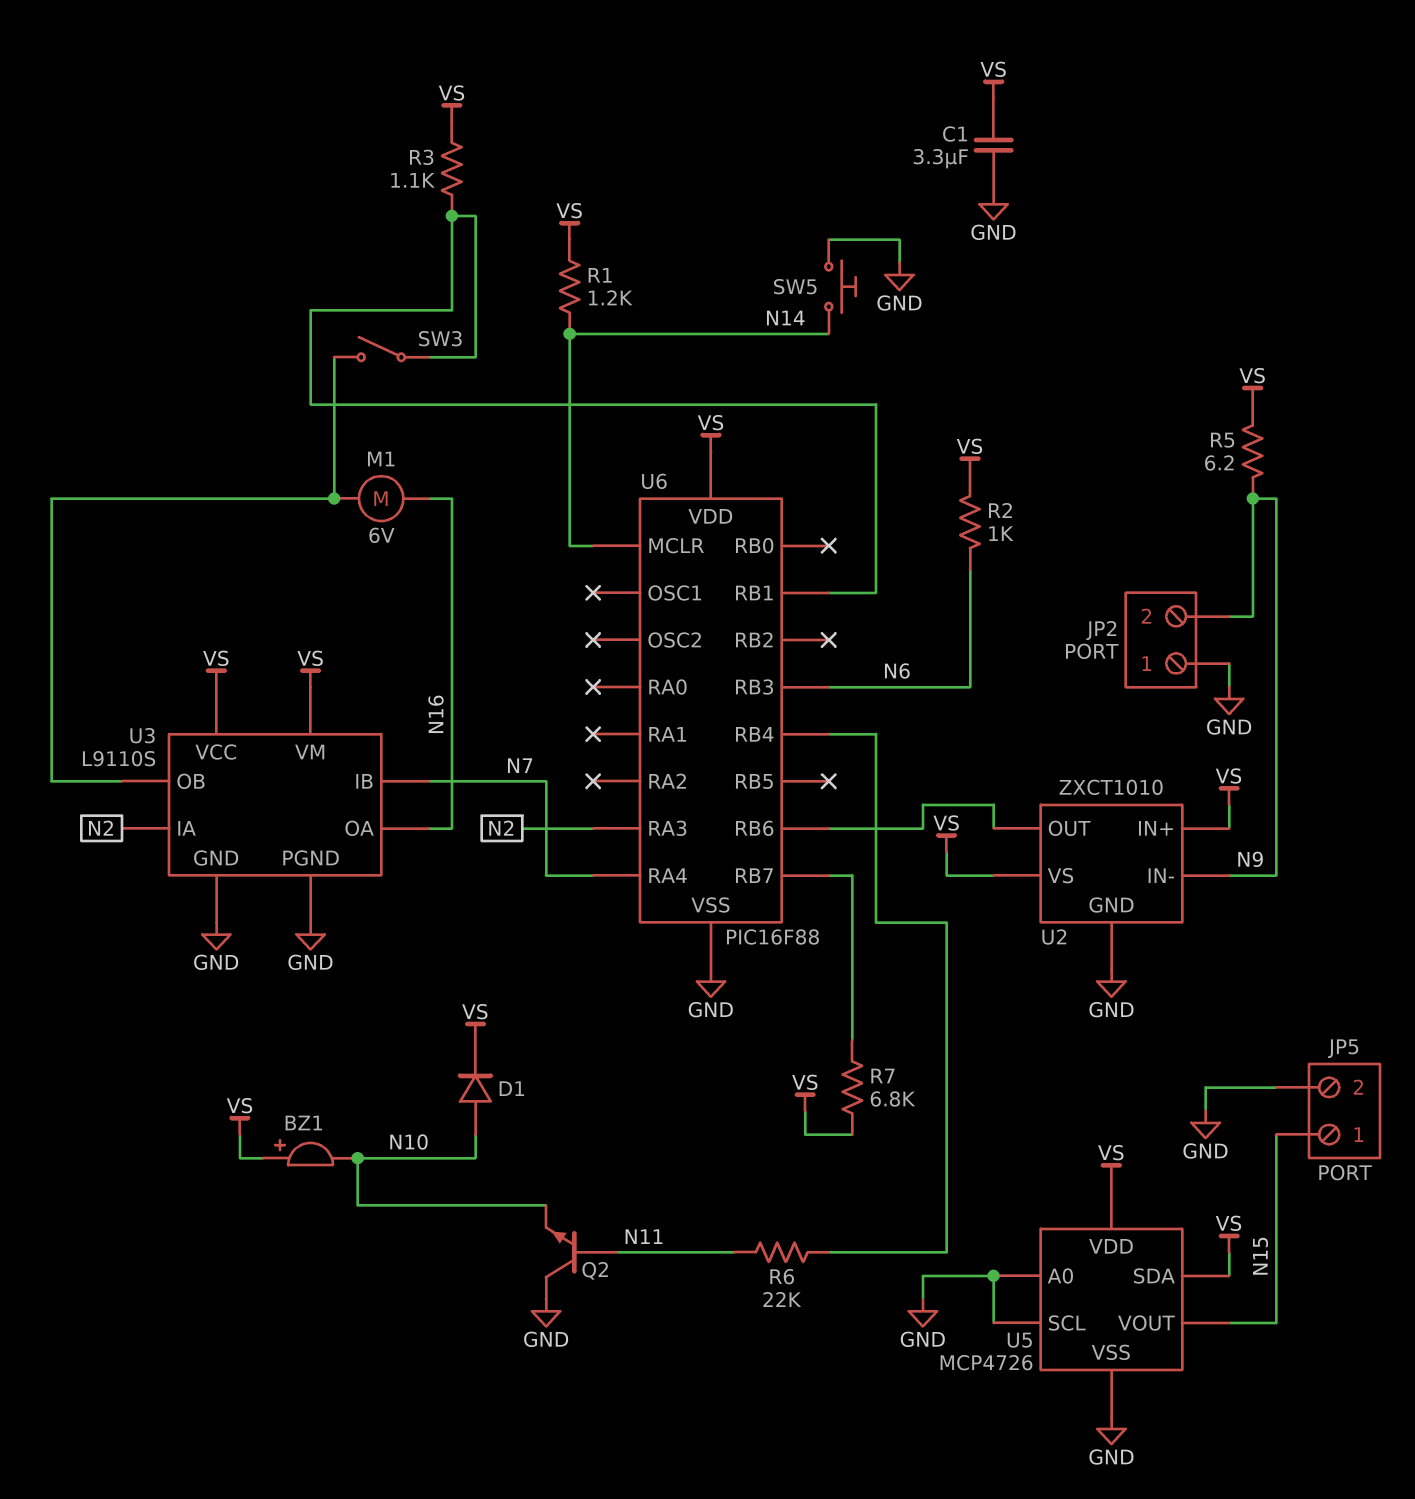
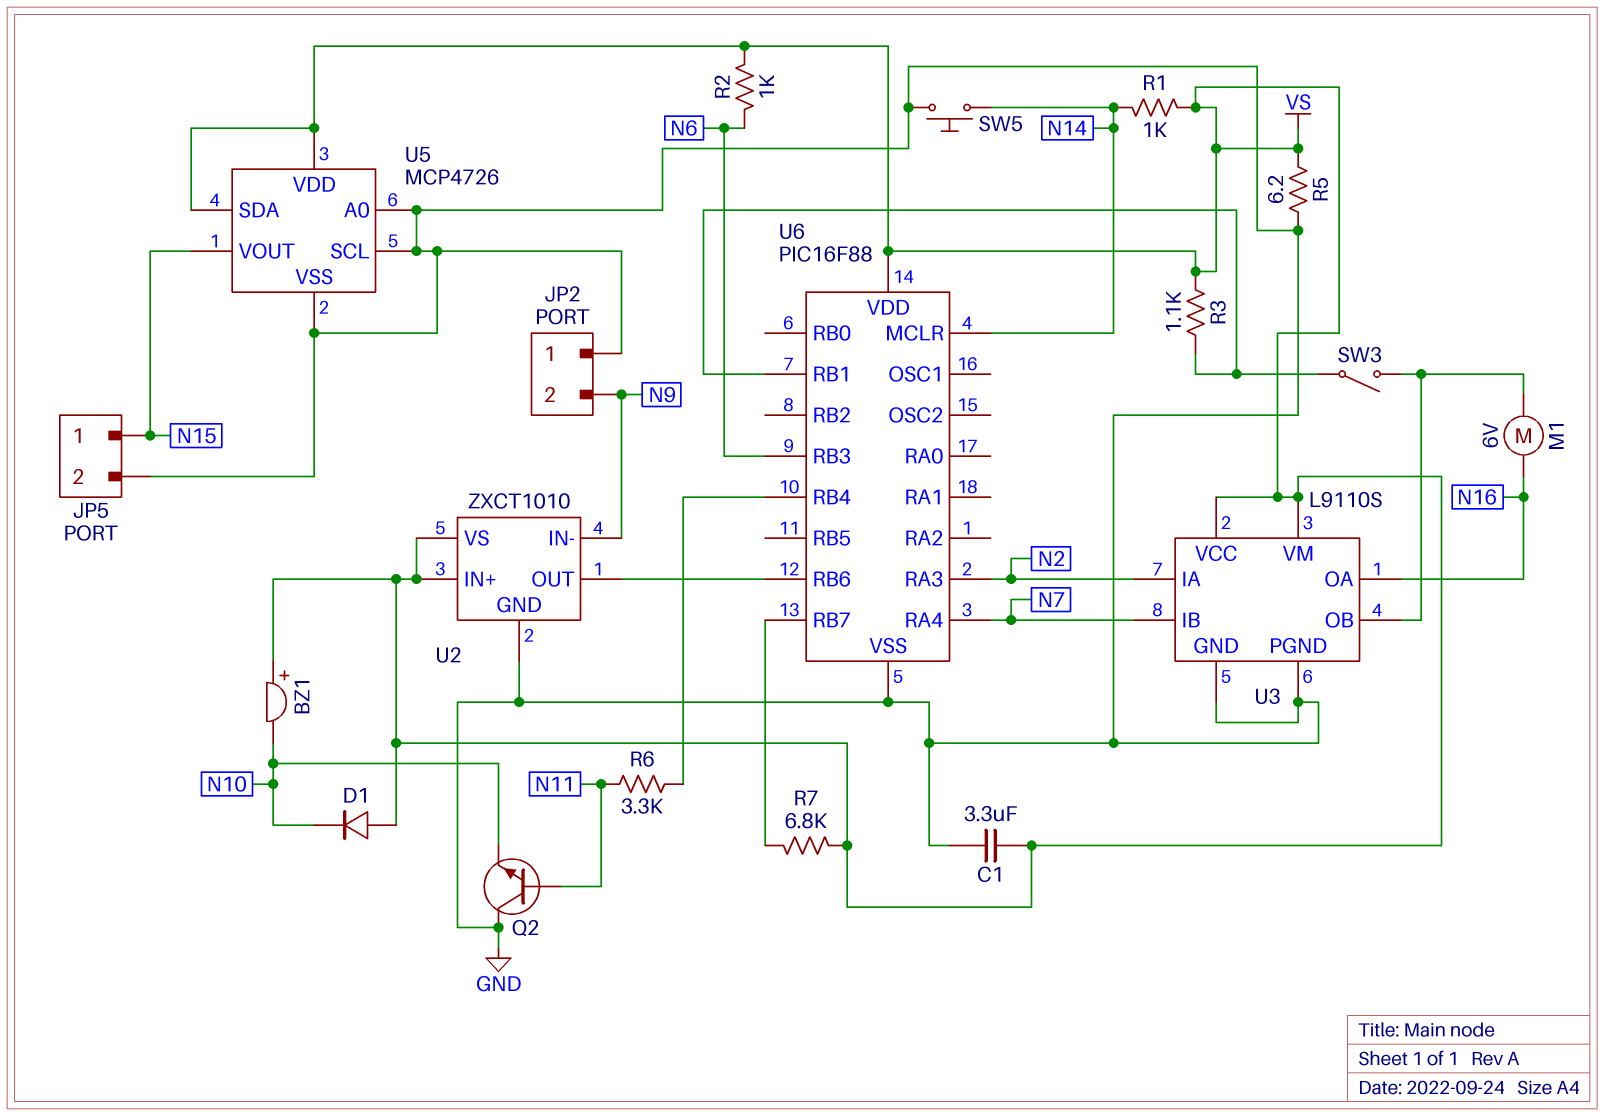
D1: diode (A N10, K VS) -> diode (A VS, K N10)
R1: 1.2k (N14, VS) -> 1k (N14, VS)
R5: 6.2 (N9, VS) -> 6.2 (GND, VS)
R6: 22k (N11, U6/RB4) -> 3.3k (N11, U6/RB4)

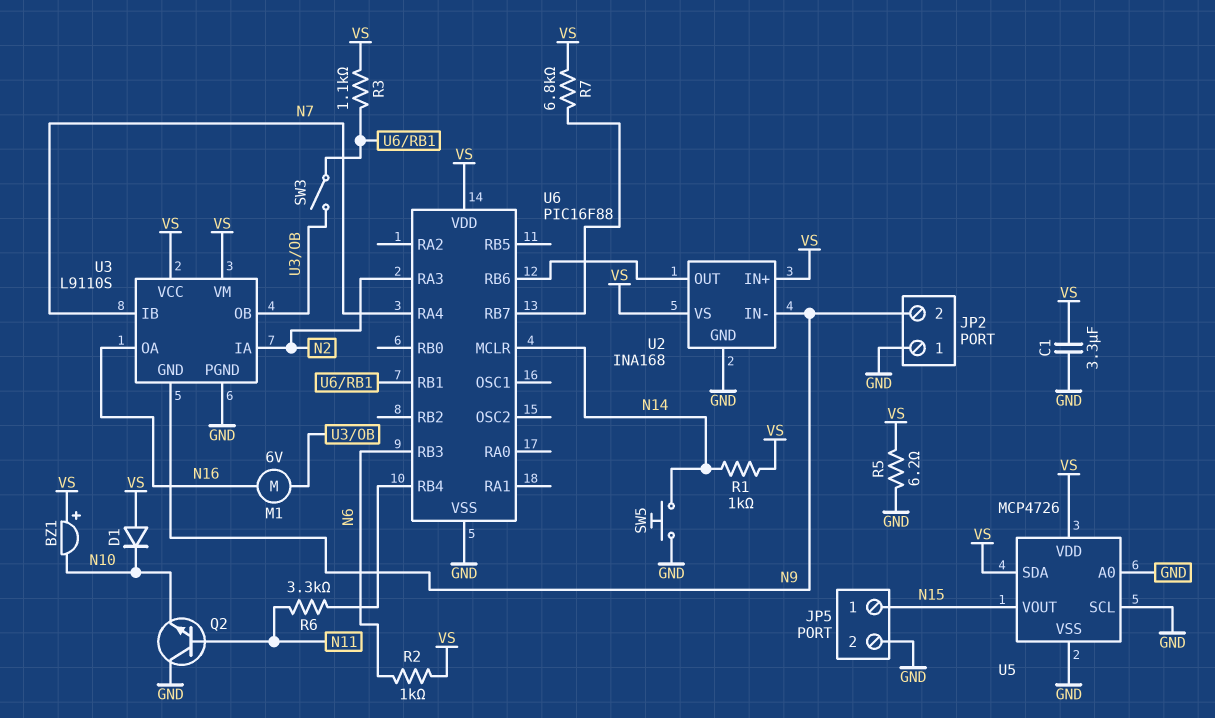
U2: ZXCT1010 -> INA168
U3 pin GND: GND -> N9

